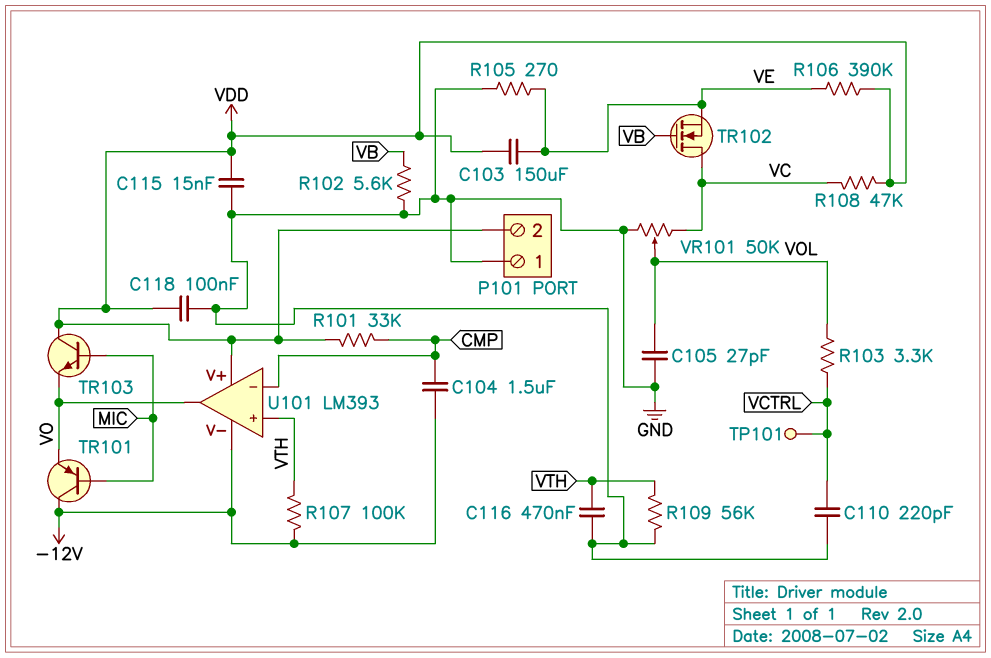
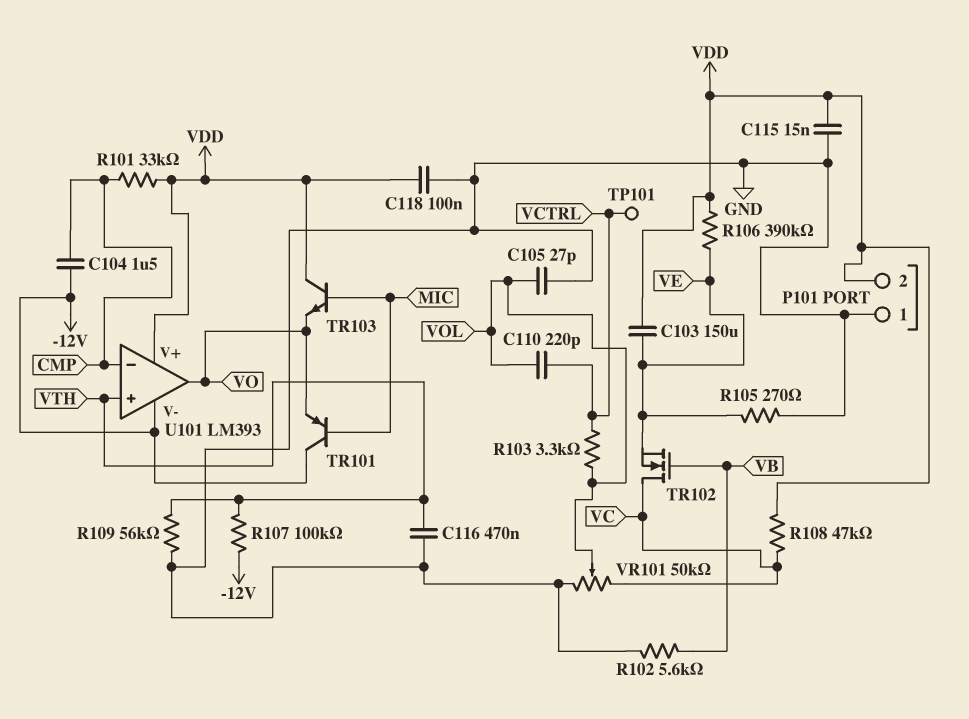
C110: 220pF (GND, VCTRL) -> 220pF (VCTRL, VOL)

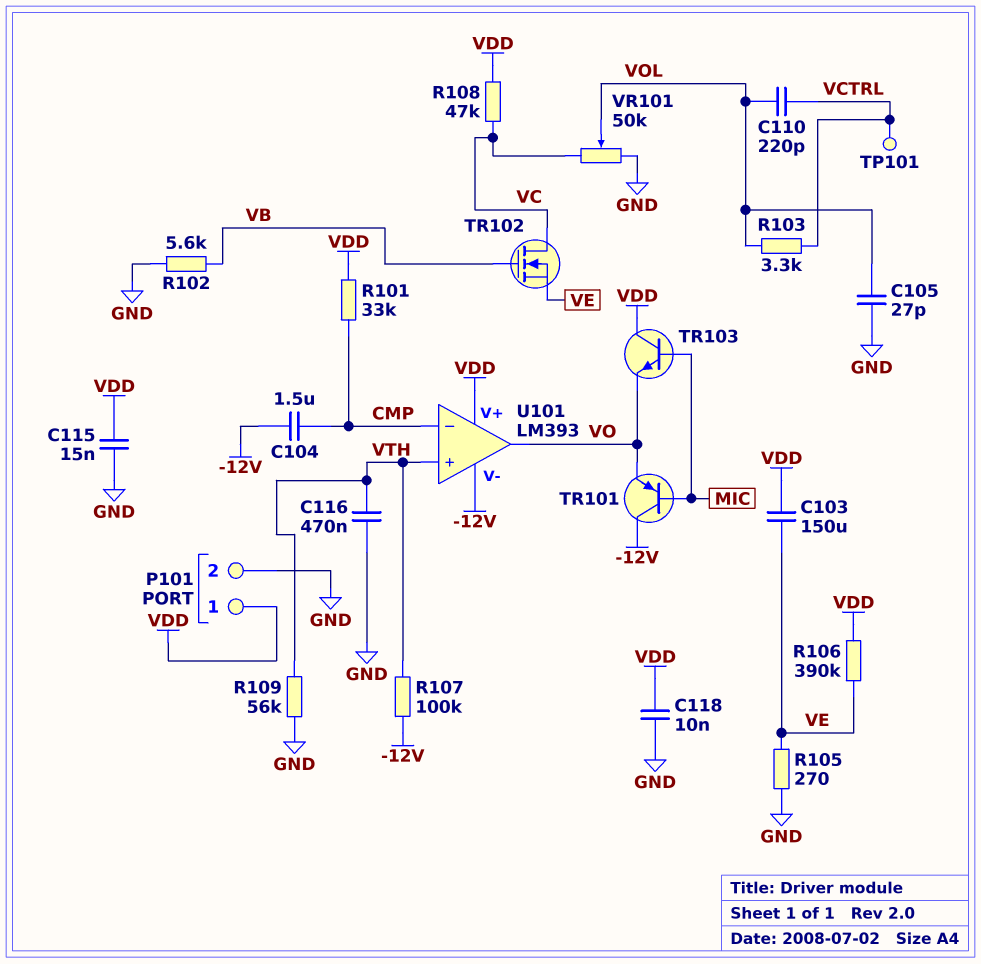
C118: 100nF (GND, VDD) -> 10nF (GND, VDD)
P101 pin 1: GND -> VDD
P101 pin 2: VDD -> GND

